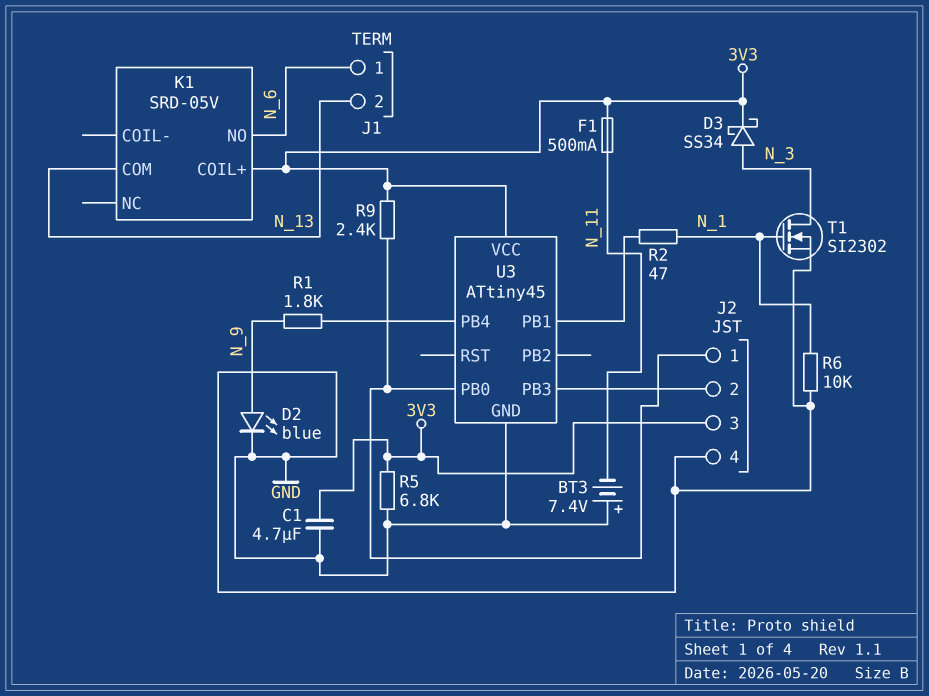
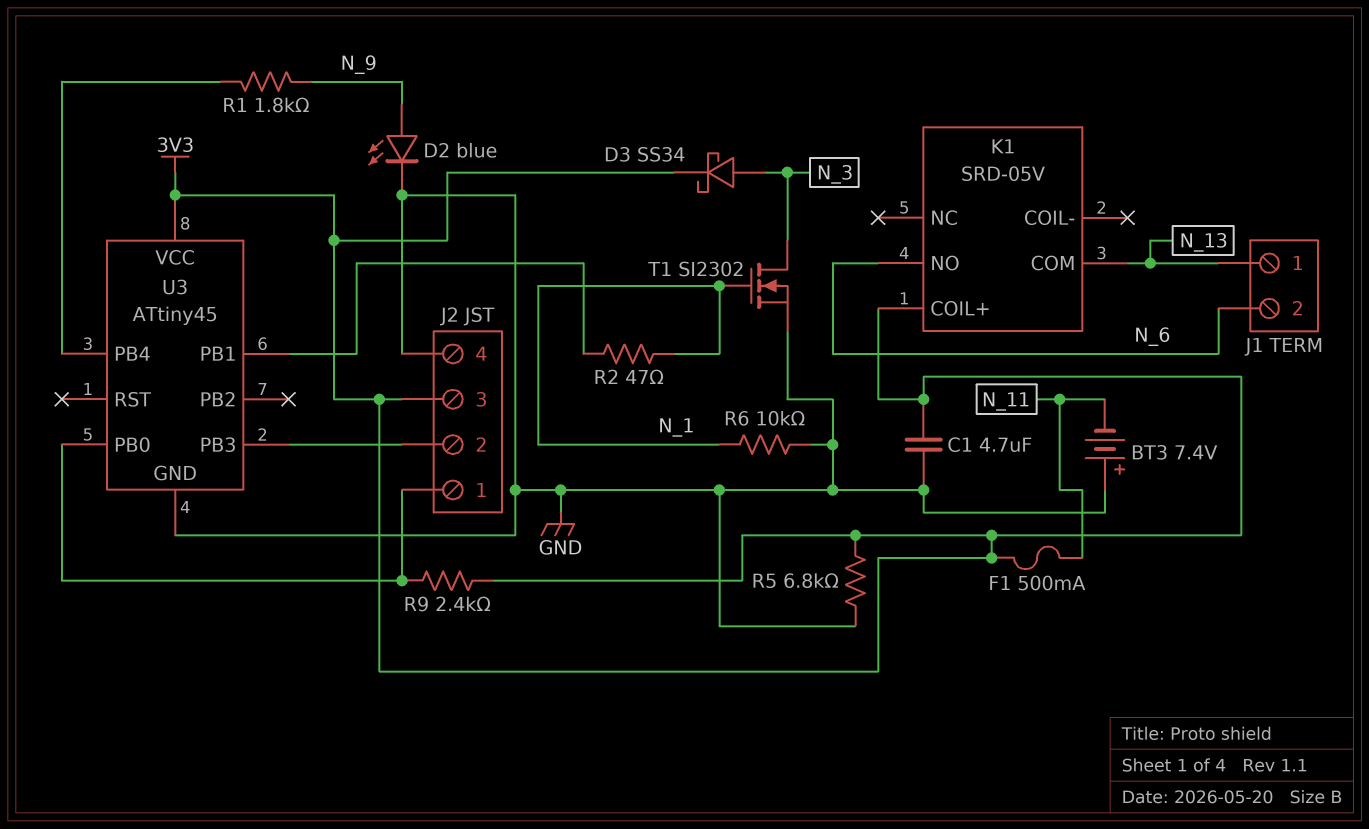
J1 pin 1: N_6 -> N_13
J1 pin 2: N_13 -> N_6

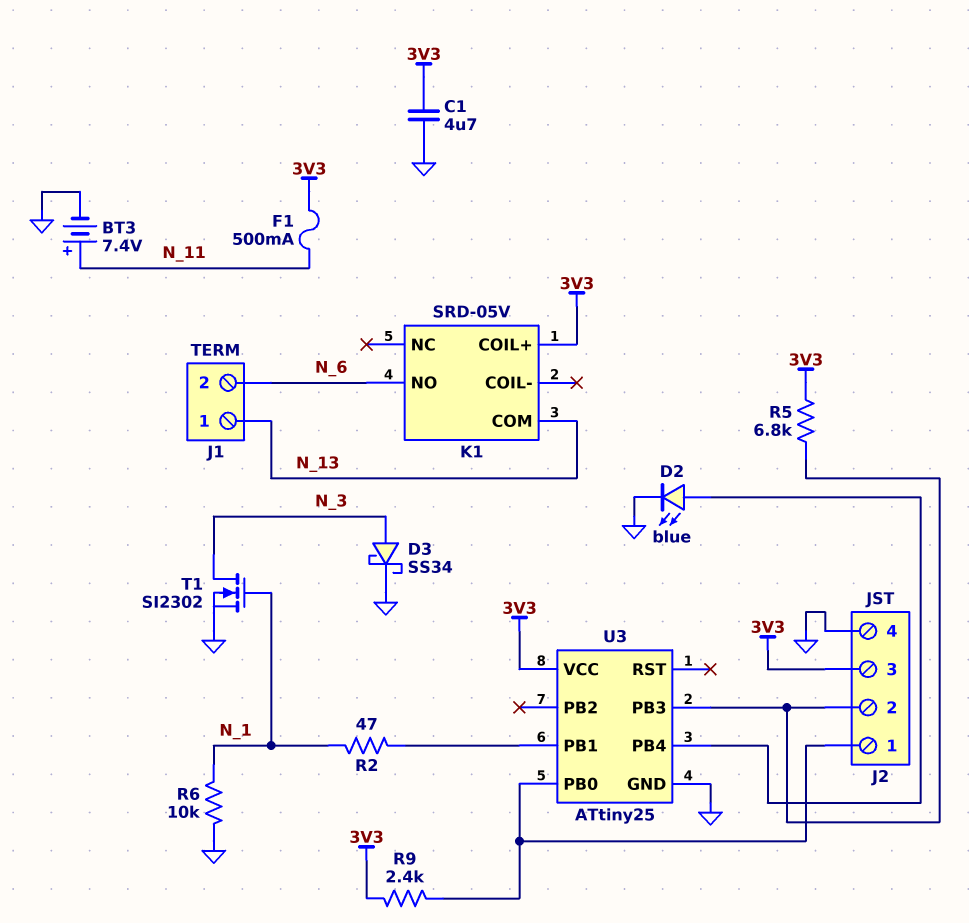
BT3: 7.4V (plus GND, minus N_11) -> 7.4V (plus N_11, minus GND)
D2: LED blue (A N_9, K GND) -> LED blue (A U3/PB4, K GND)
D3: schottky SS34 (A N_3, K 3V3) -> schottky SS34 (A N_3, K GND)
R1: 1.8k (N_9, U3/PB4) -> none
R5: 6.8k (3V3, GND) -> 6.8k (3V3, J2/2)
U3: ATtiny45 -> ATtiny25

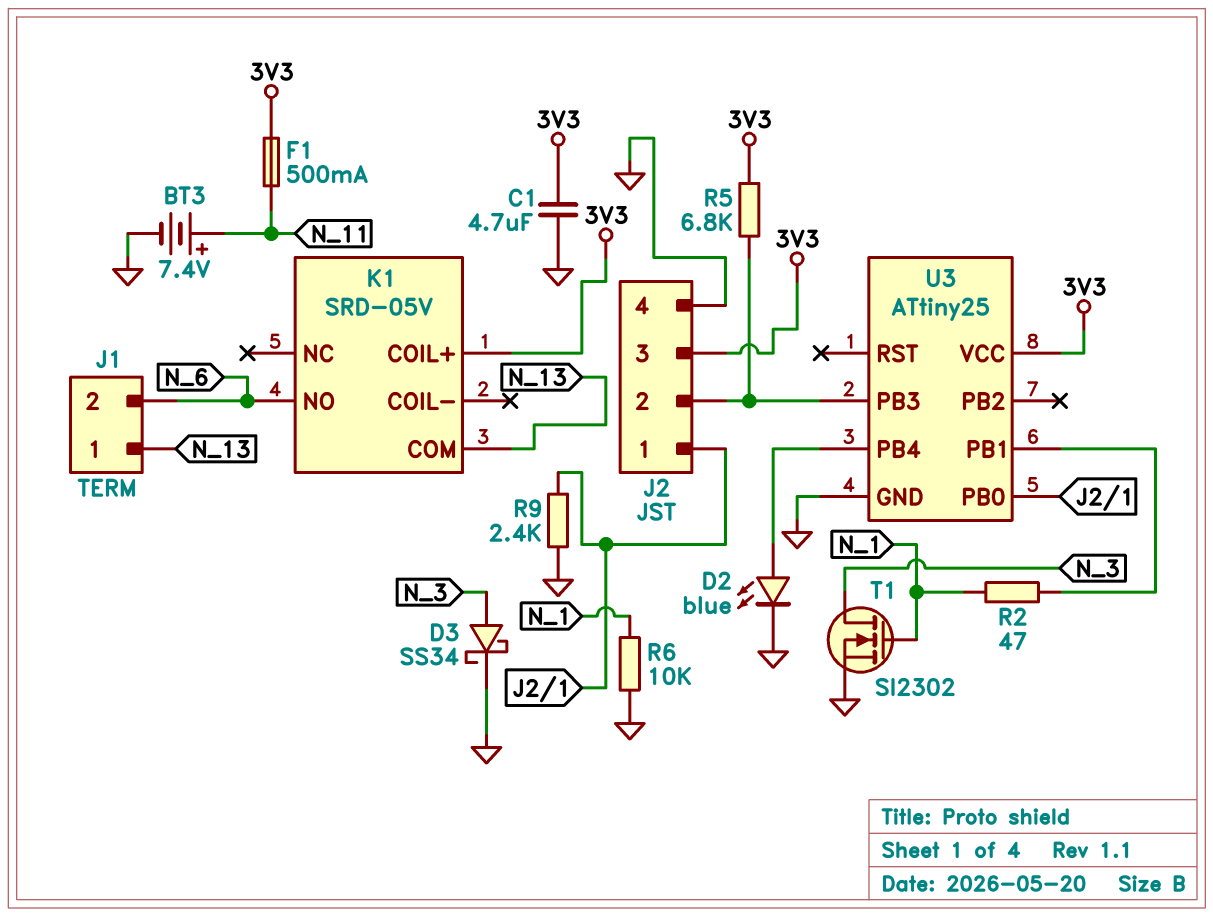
R9: 2.4k (3V3, J2/1) -> 2.4k (GND, J2/1)

